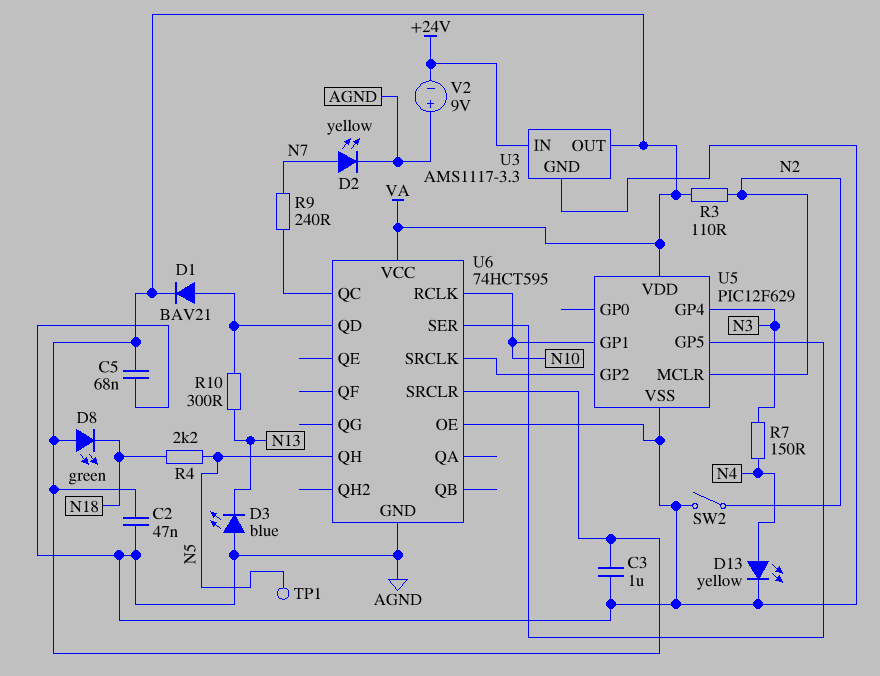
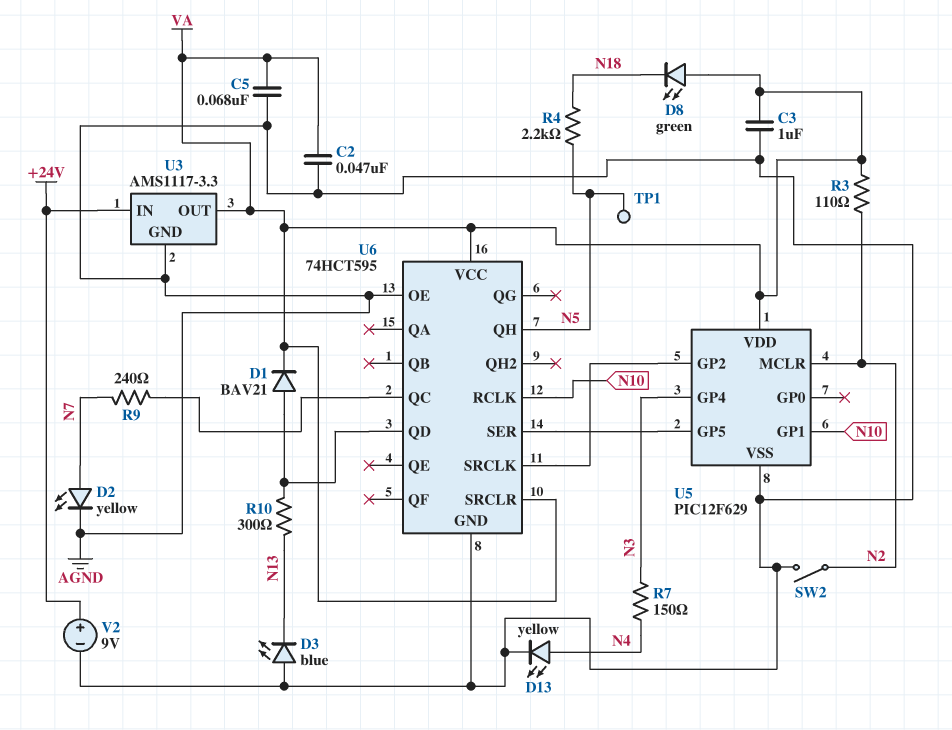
V2: 9V (plus AGND, minus +24V) -> 9V (plus +24V, minus AGND)

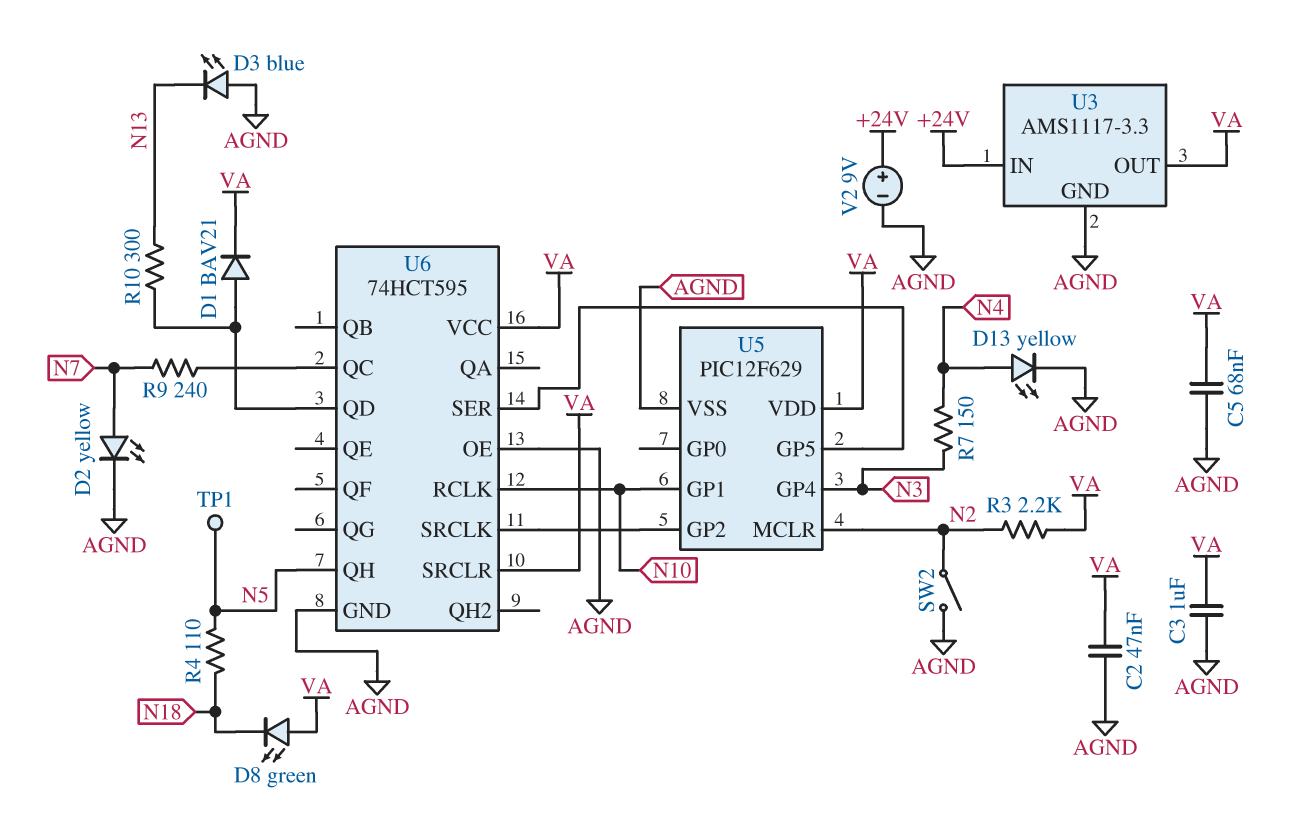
R3: 110 (N2, VA) -> 2.2k (N2, VA)
R4: 2.2k (N5, N18) -> 110 (N5, N18)

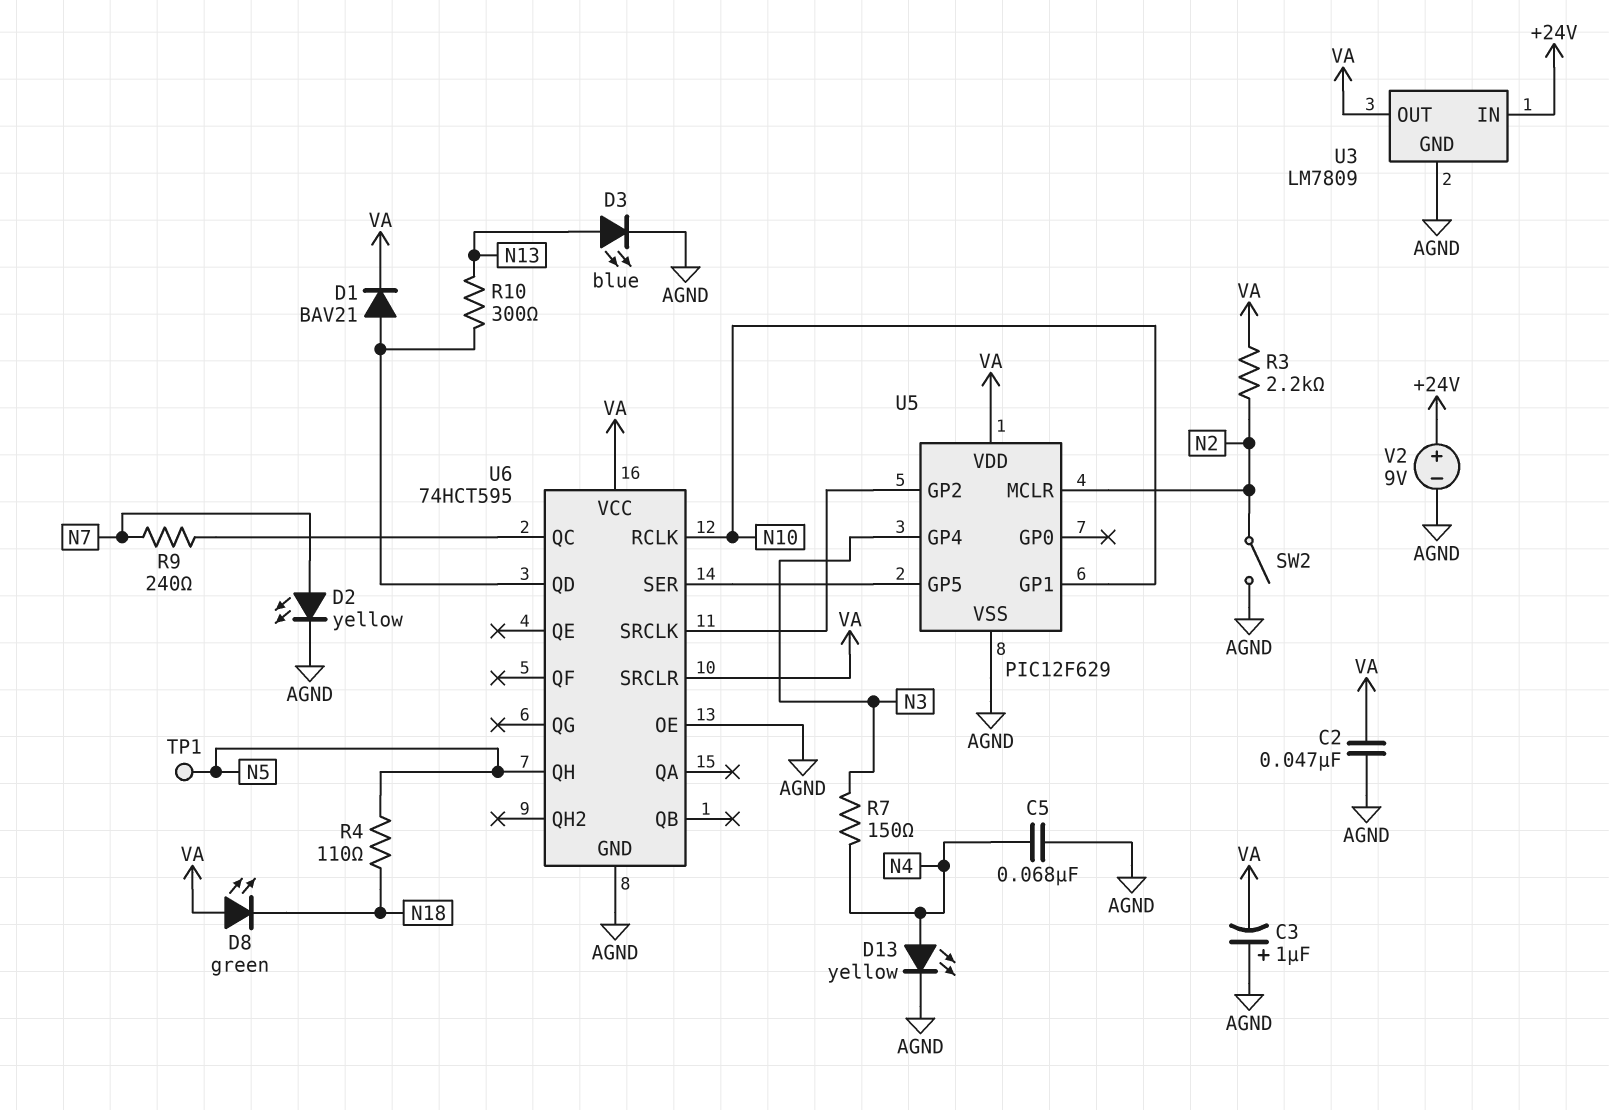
C3: 1uF (AGND, VA) -> 1uF (plus AGND, minus VA)
C5: 68nF (AGND, VA) -> 68nF (AGND, N4)
D3: LED blue (A AGND, K N13) -> LED blue (A N13, K AGND)
U3: AMS1117-3.3 -> LM7809

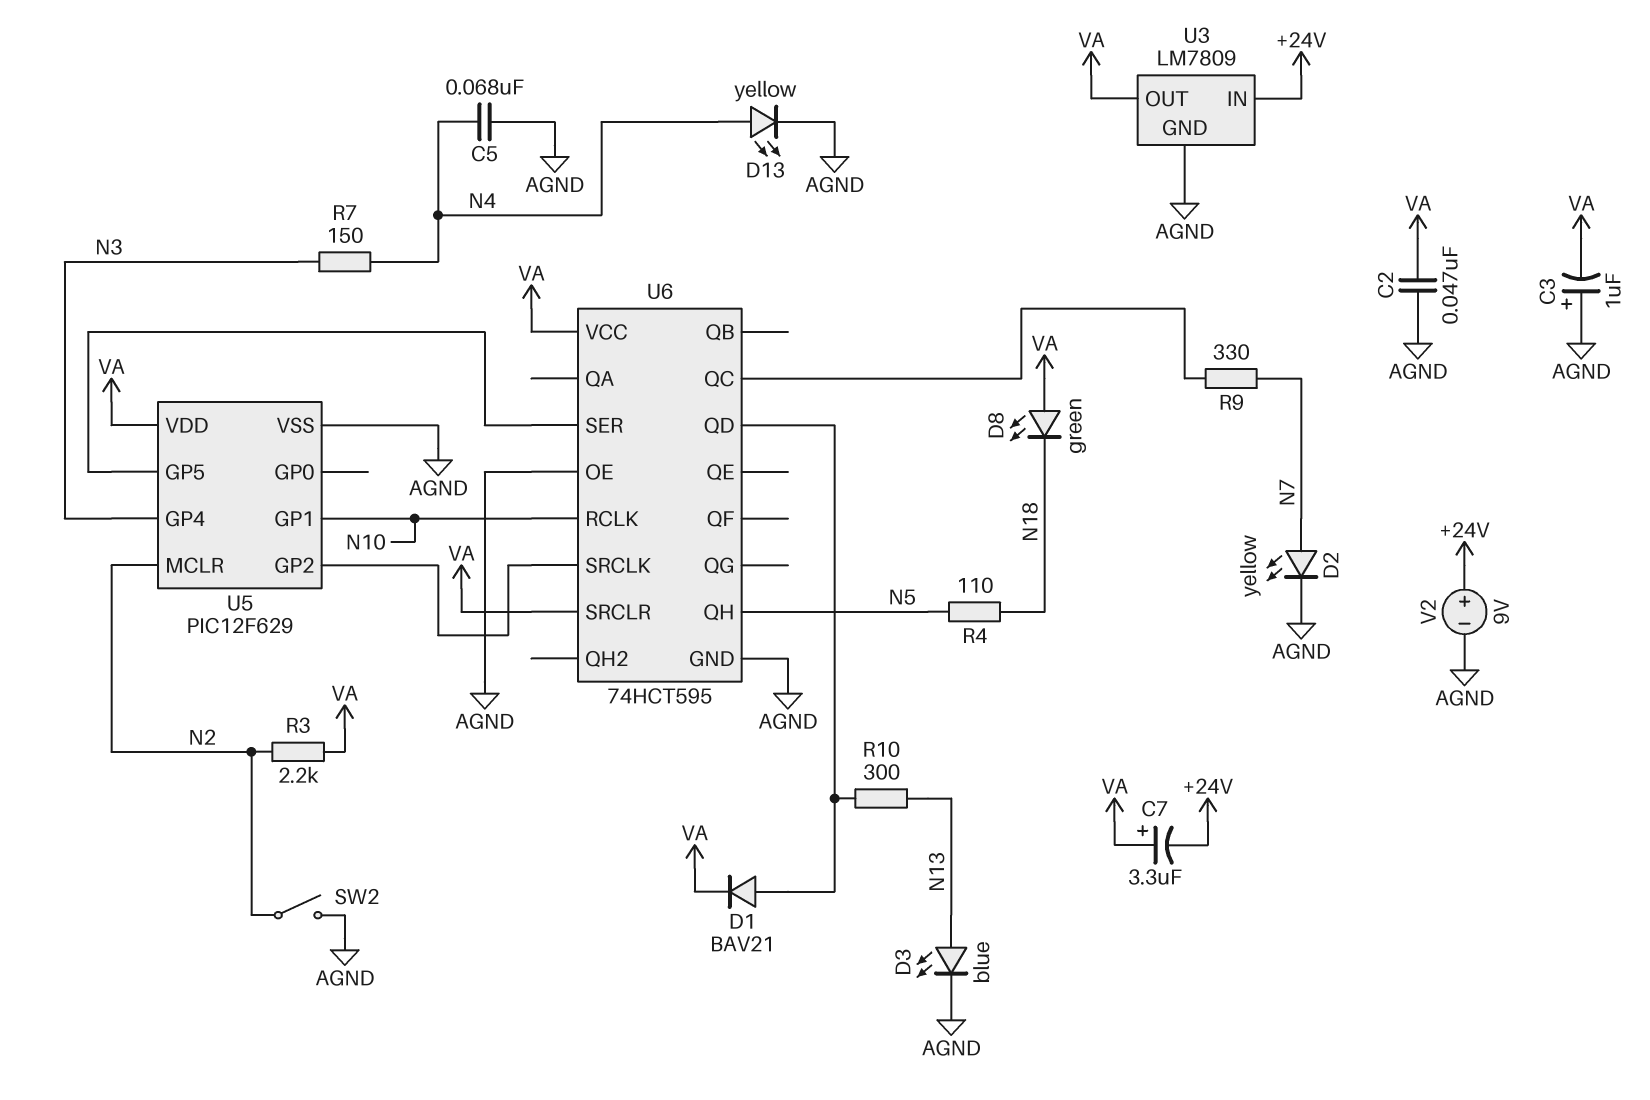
C7: none -> 3.3uF (plus VA, minus +24V)
R9: 240 (N7, U6/QC) -> 330 (N7, U6/QC)
TP1: test point (N5) -> none

